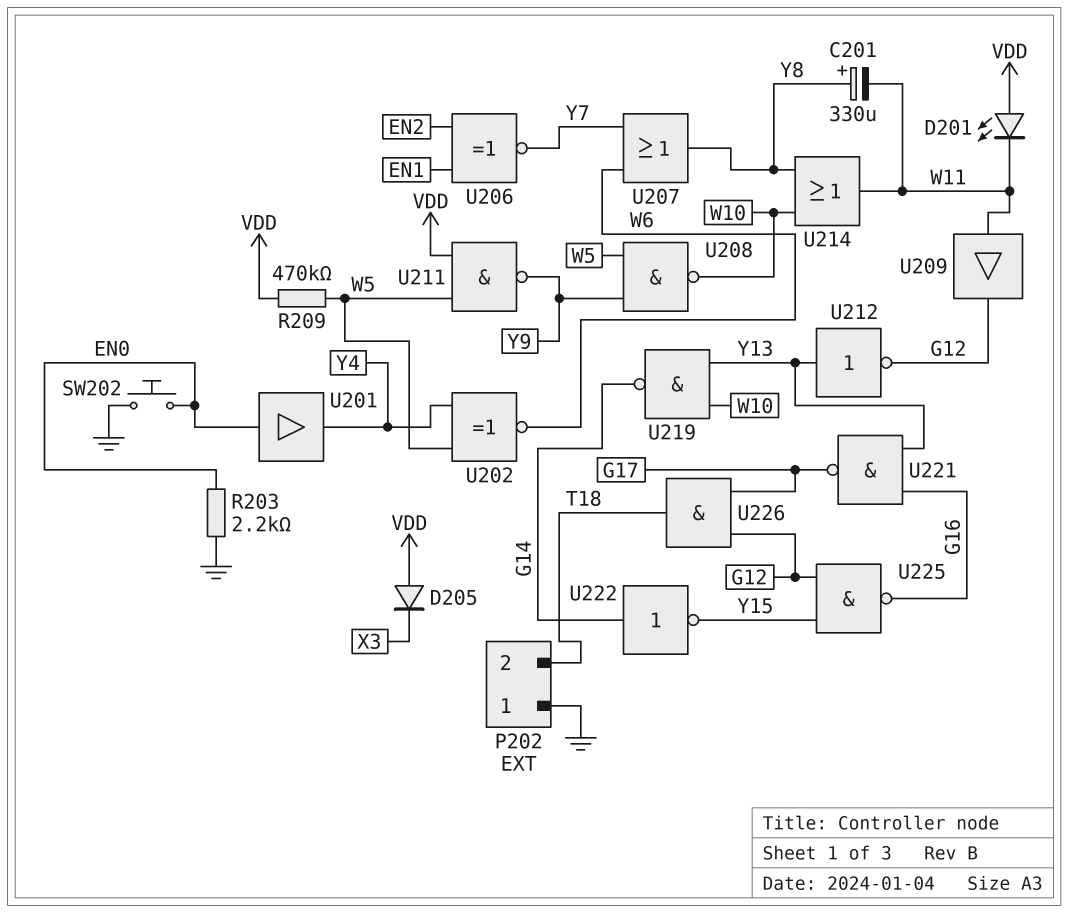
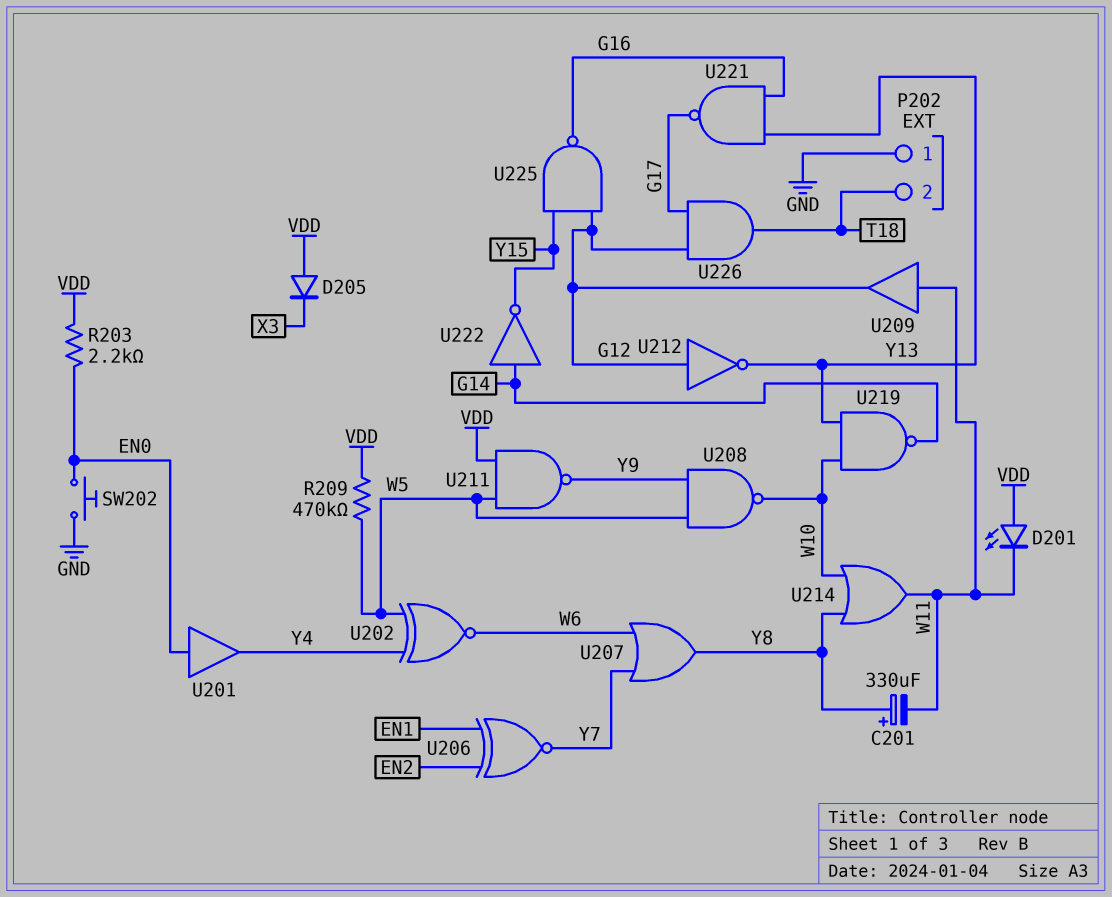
R203: 2.2k (EN0, GND) -> 2.2k (EN0, VDD)
U212: NOT (in Y13, out G12) -> NOT (in G12, out Y13)

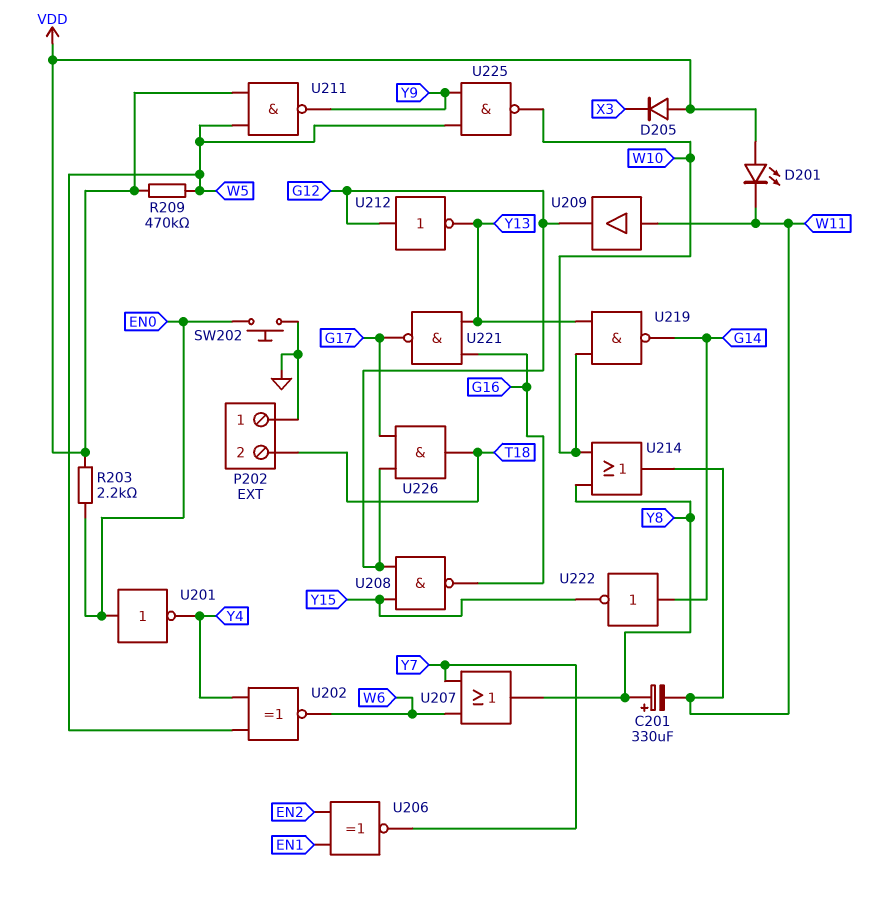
U201: buffer (in EN0, out Y4) -> NOT (in EN0, out Y4)
U208: NAND (in W5, in Y9, out W10) -> NAND (in G12, in Y15, out G16)
U225: NAND (in G12, in Y15, out G16) -> NAND (in W5, in Y9, out W10)

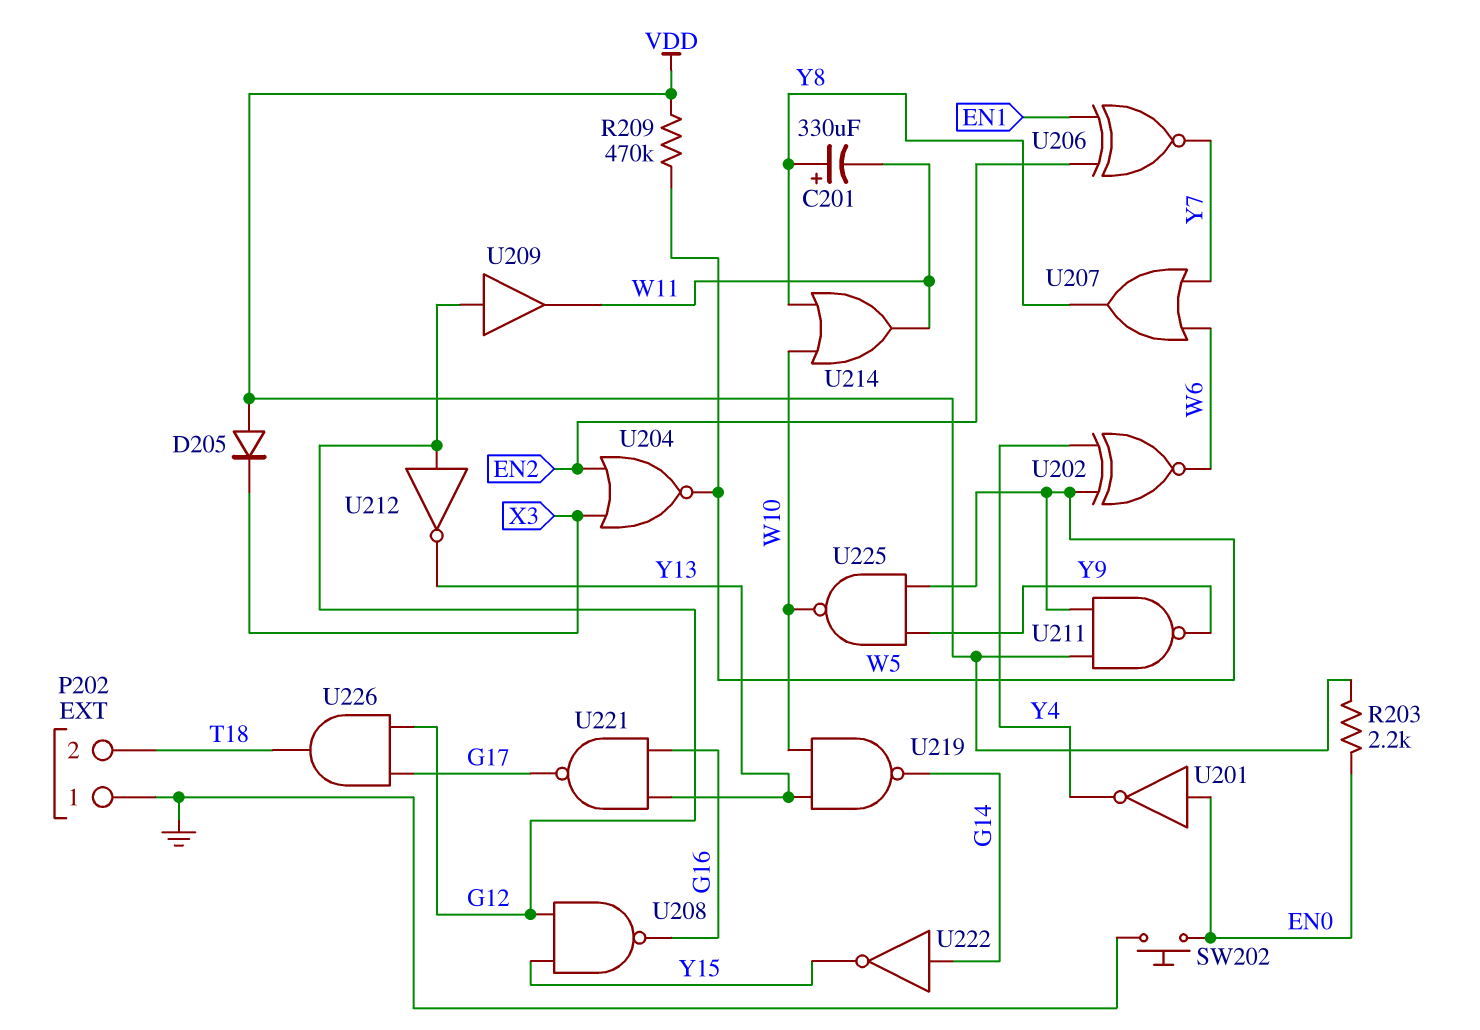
D201: LED (A VDD, K W11) -> none
U204: none -> NOR (in EN2, in X3, out W5)
U209: buffer (in W11, out G12) -> buffer (in G12, out W11)

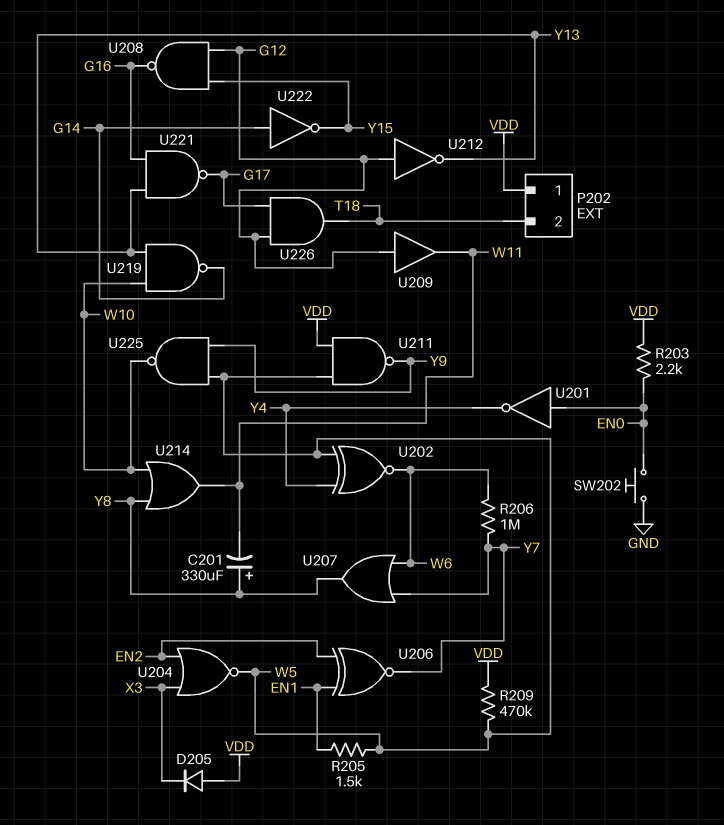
P202 pin 1: GND -> VDD
R205: none -> 1.5k (EN1, W5)
R206: none -> 1M (W6, Y7)

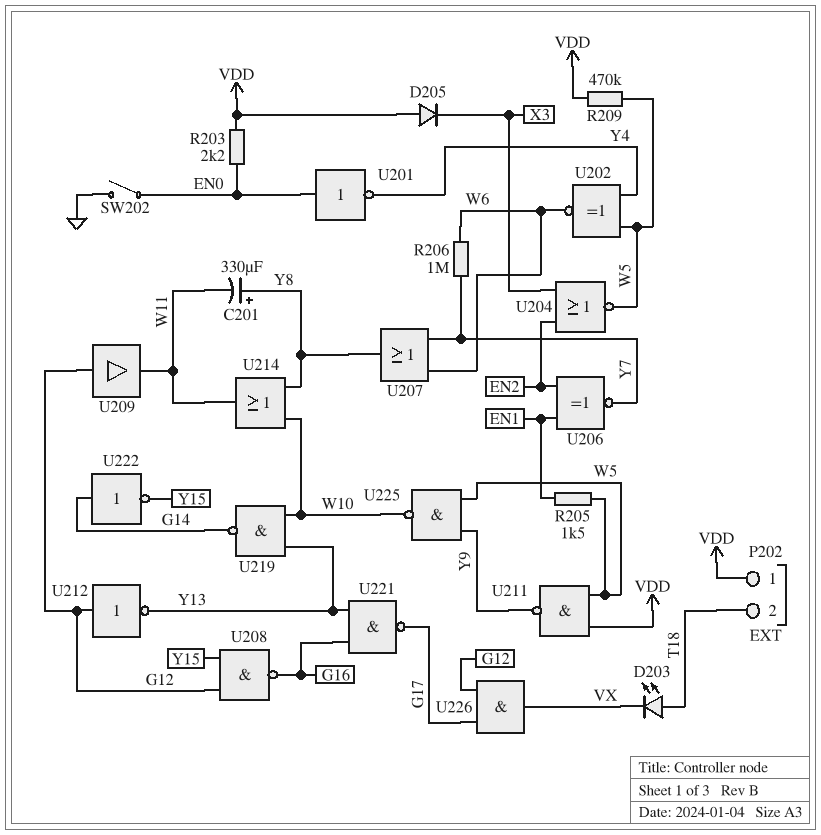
D203: none -> LED (A T18, K VX)
SW202: button (EN0, GND) -> switch (EN0, GND)
U226: AND (in G12, in G17, out T18) -> AND (in G12, in G17, out VX)

